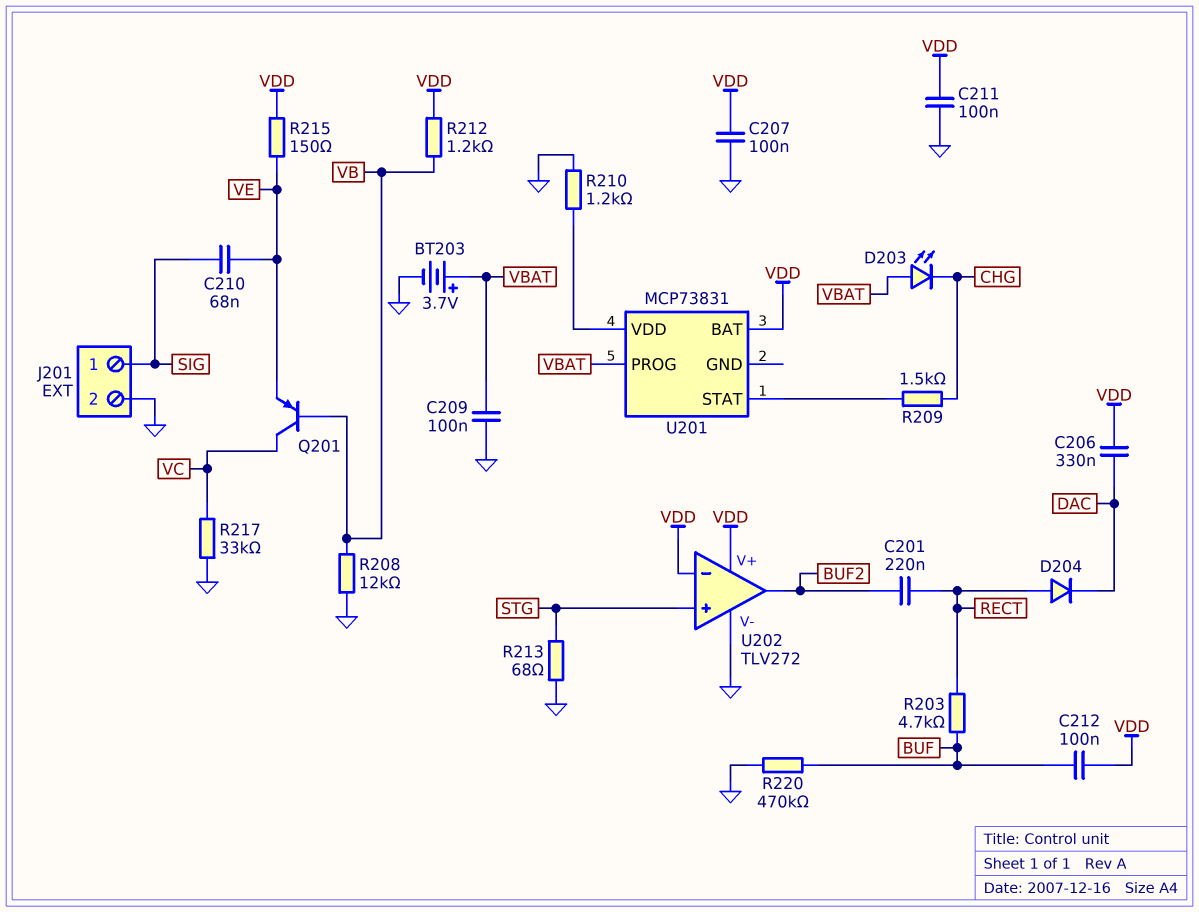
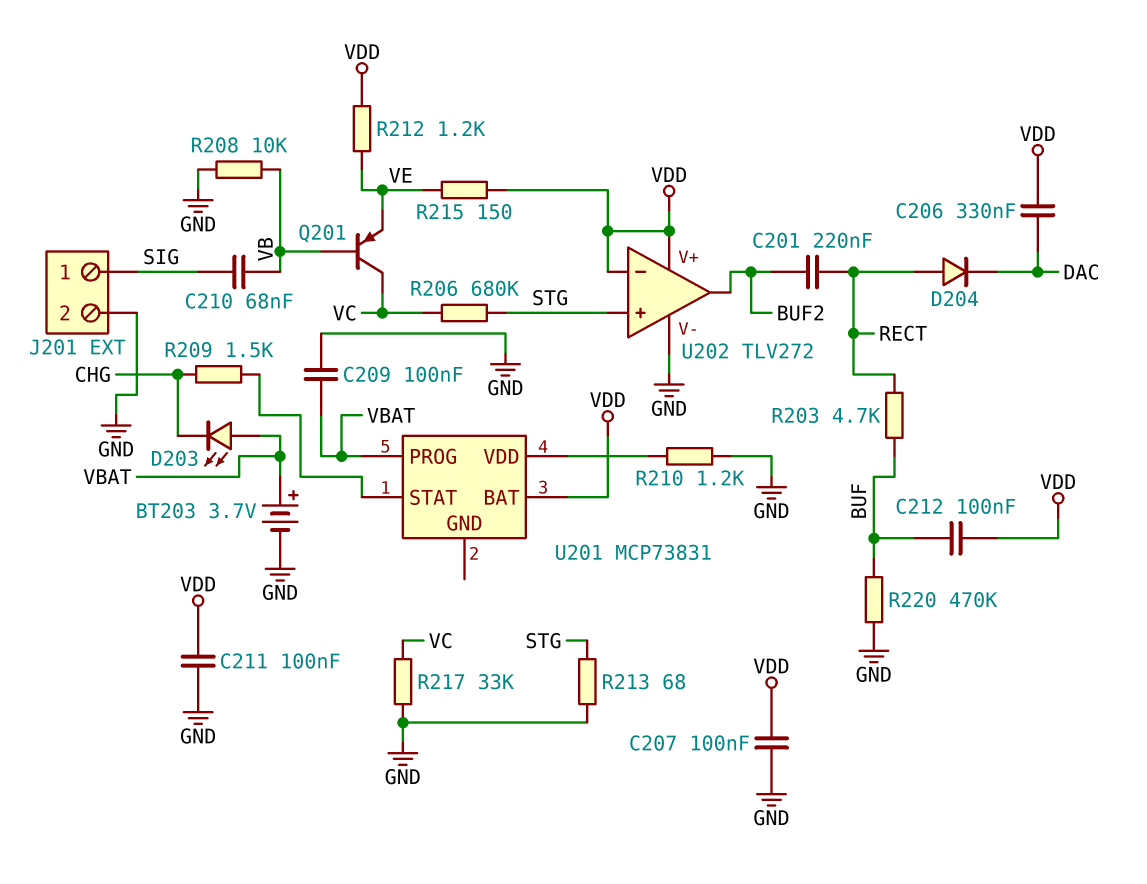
C210: 68nF (SIG, VE) -> 68nF (SIG, VB)
R206: none -> 680k (STG, VC)
R208: 12k (GND, VB) -> 10k (GND, VB)
R212: 1.2k (VB, VDD) -> 1.2k (VDD, VE)

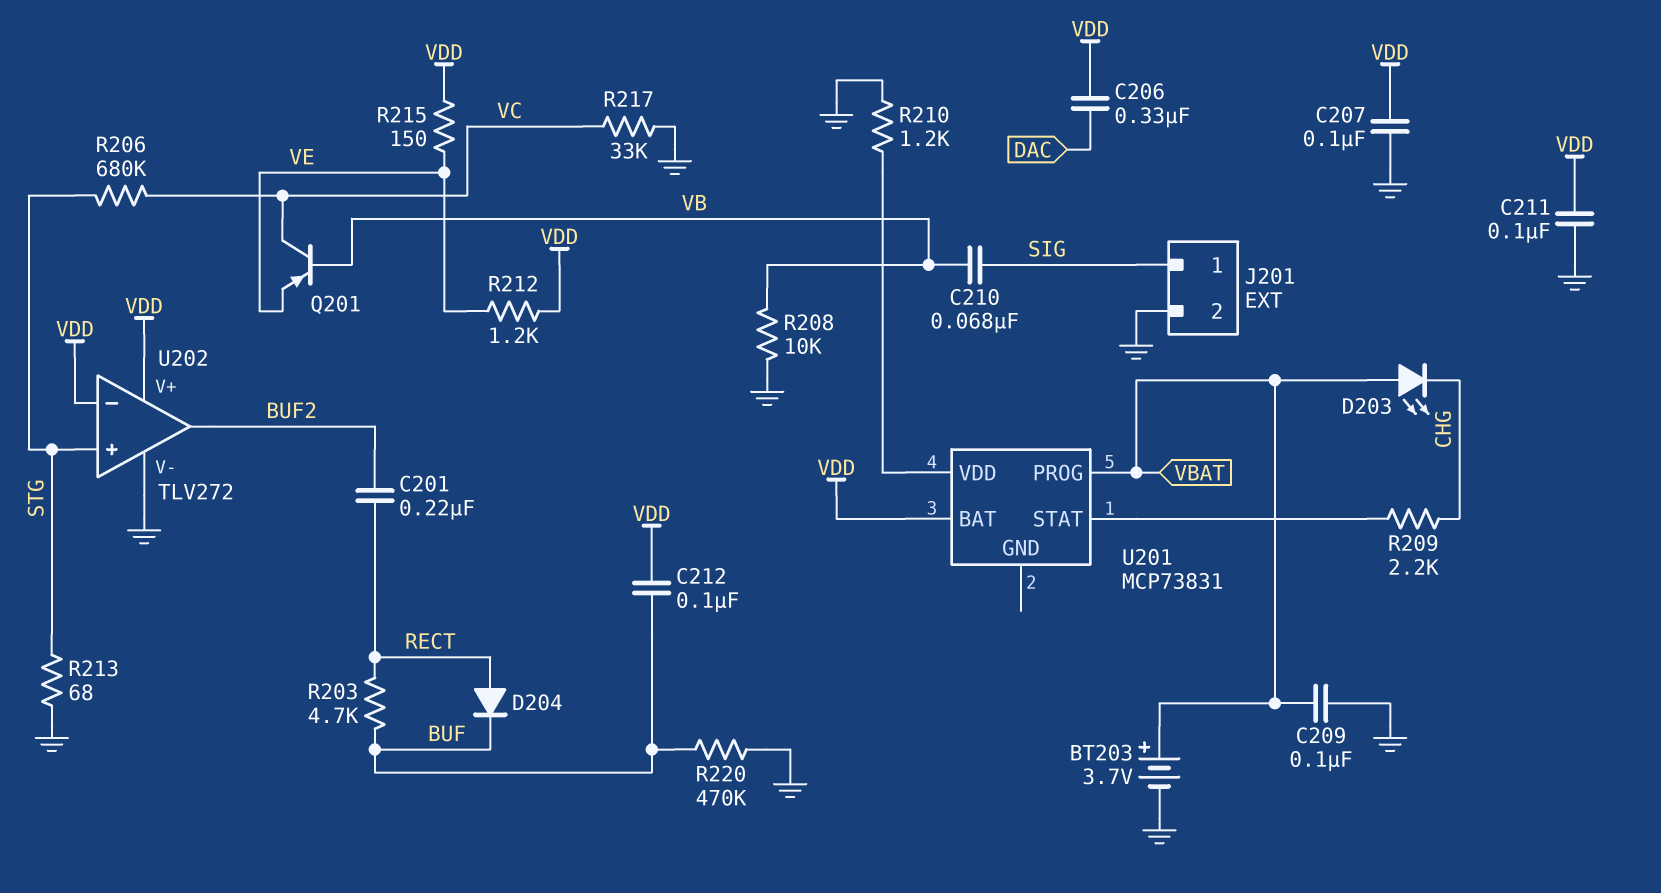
D204: diode (A RECT, K DAC) -> diode (A RECT, K BUF)
R209: 1.5k (CHG, U201/STAT) -> 2.2k (CHG, U201/STAT)

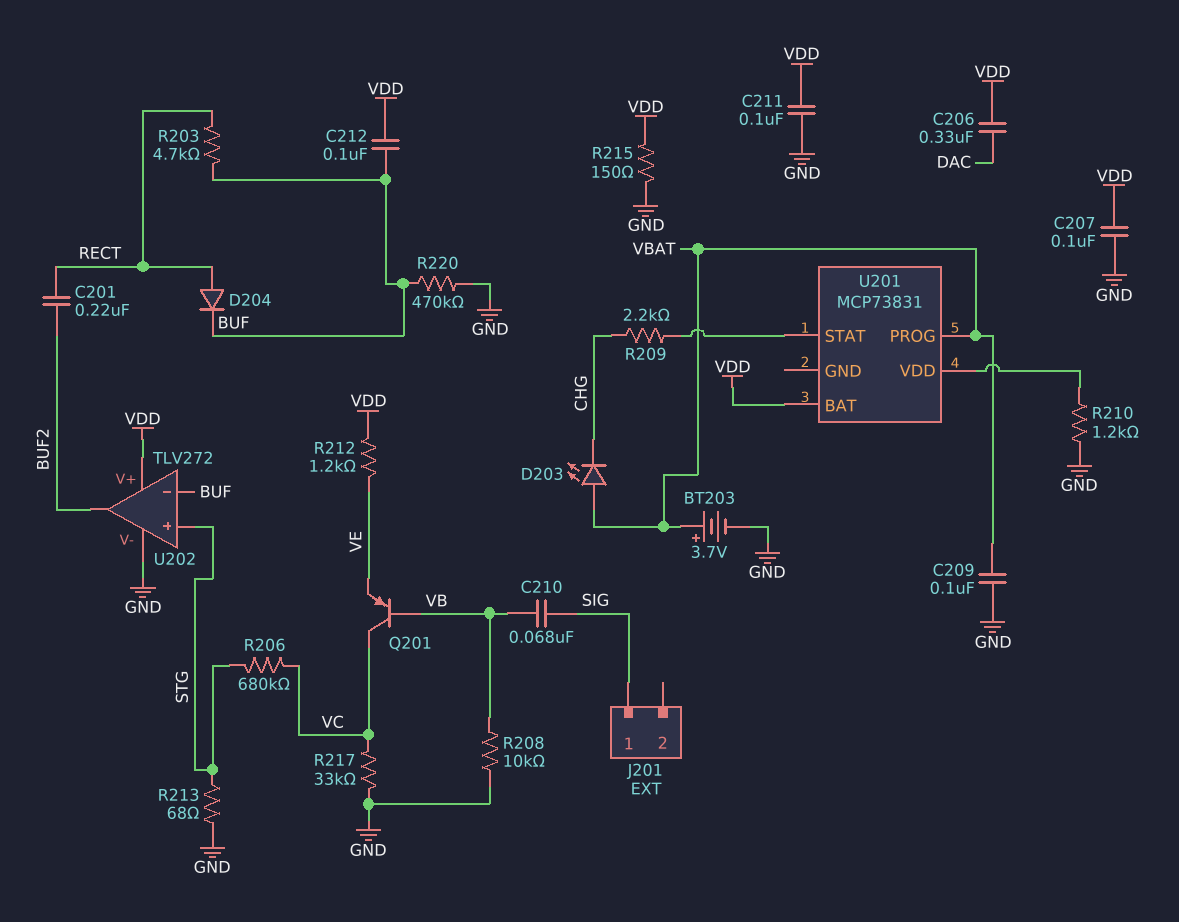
J201 pin 2: GND -> none
R215: 150 (VDD, VE) -> 150 (GND, VDD)
U202 pin in-: VDD -> BUF

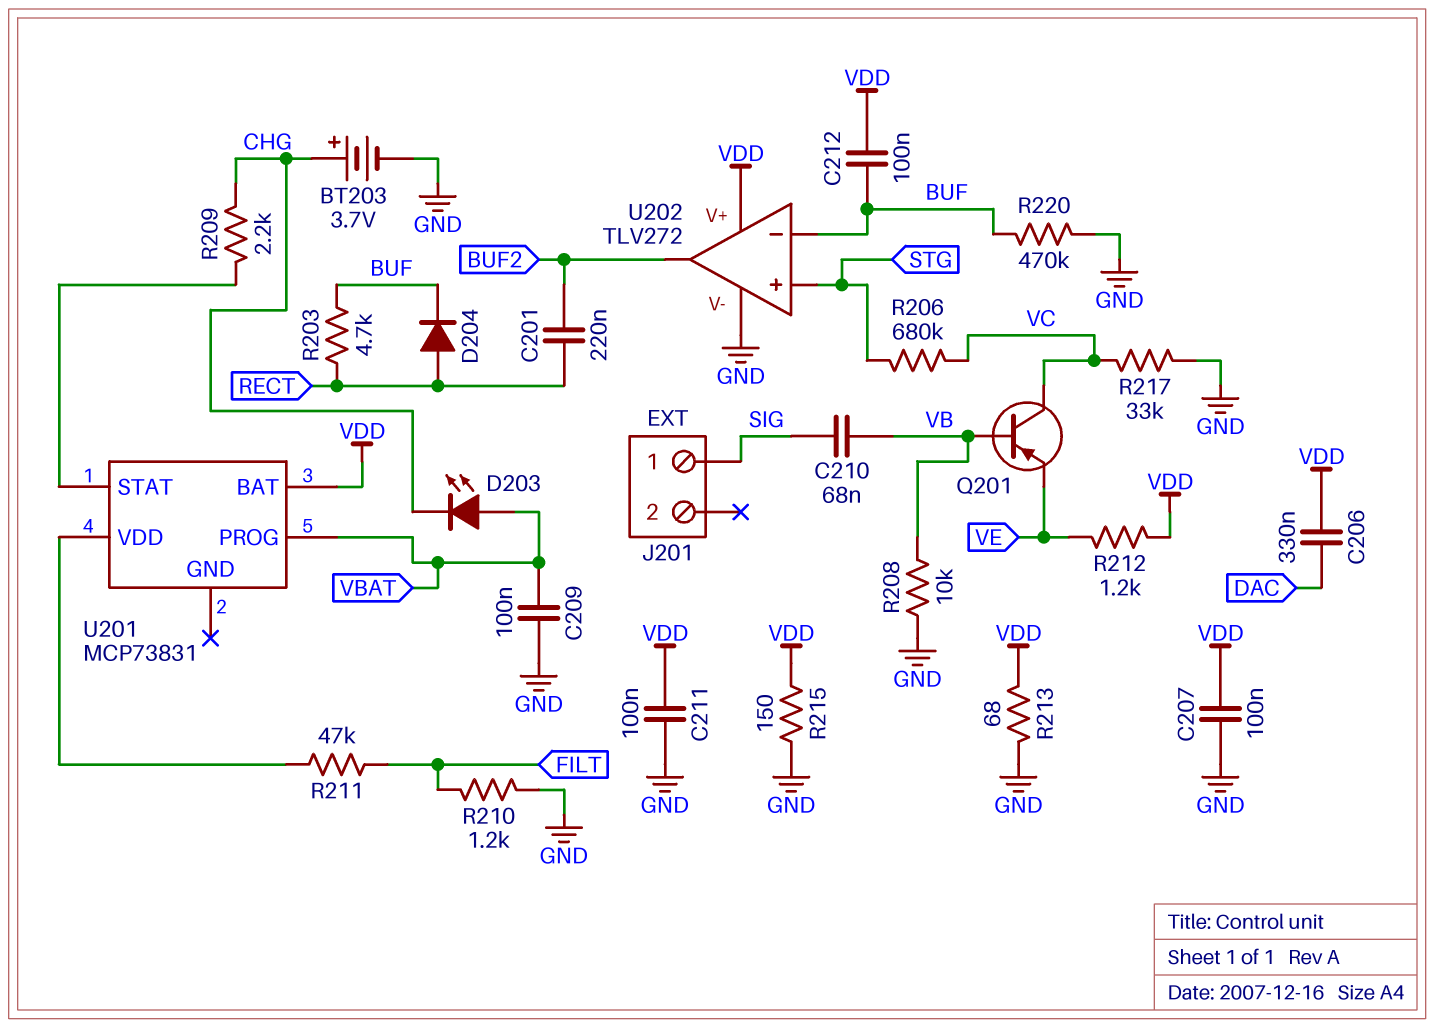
BT203: 3.7V (plus VBAT, minus GND) -> 3.7V (plus CHG, minus GND)
R210: 1.2k (GND, U201/VDD) -> 1.2k (FILT, GND)
R211: none -> 47k (FILT, U201/VDD)
R213: 68 (GND, STG) -> 68 (GND, VDD)

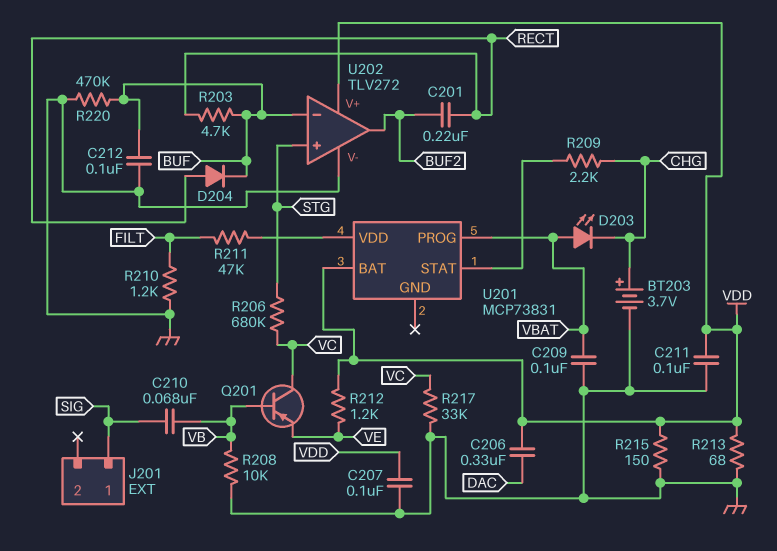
C212: 100nF (BUF, VDD) -> 100nF (BUF, GND)

